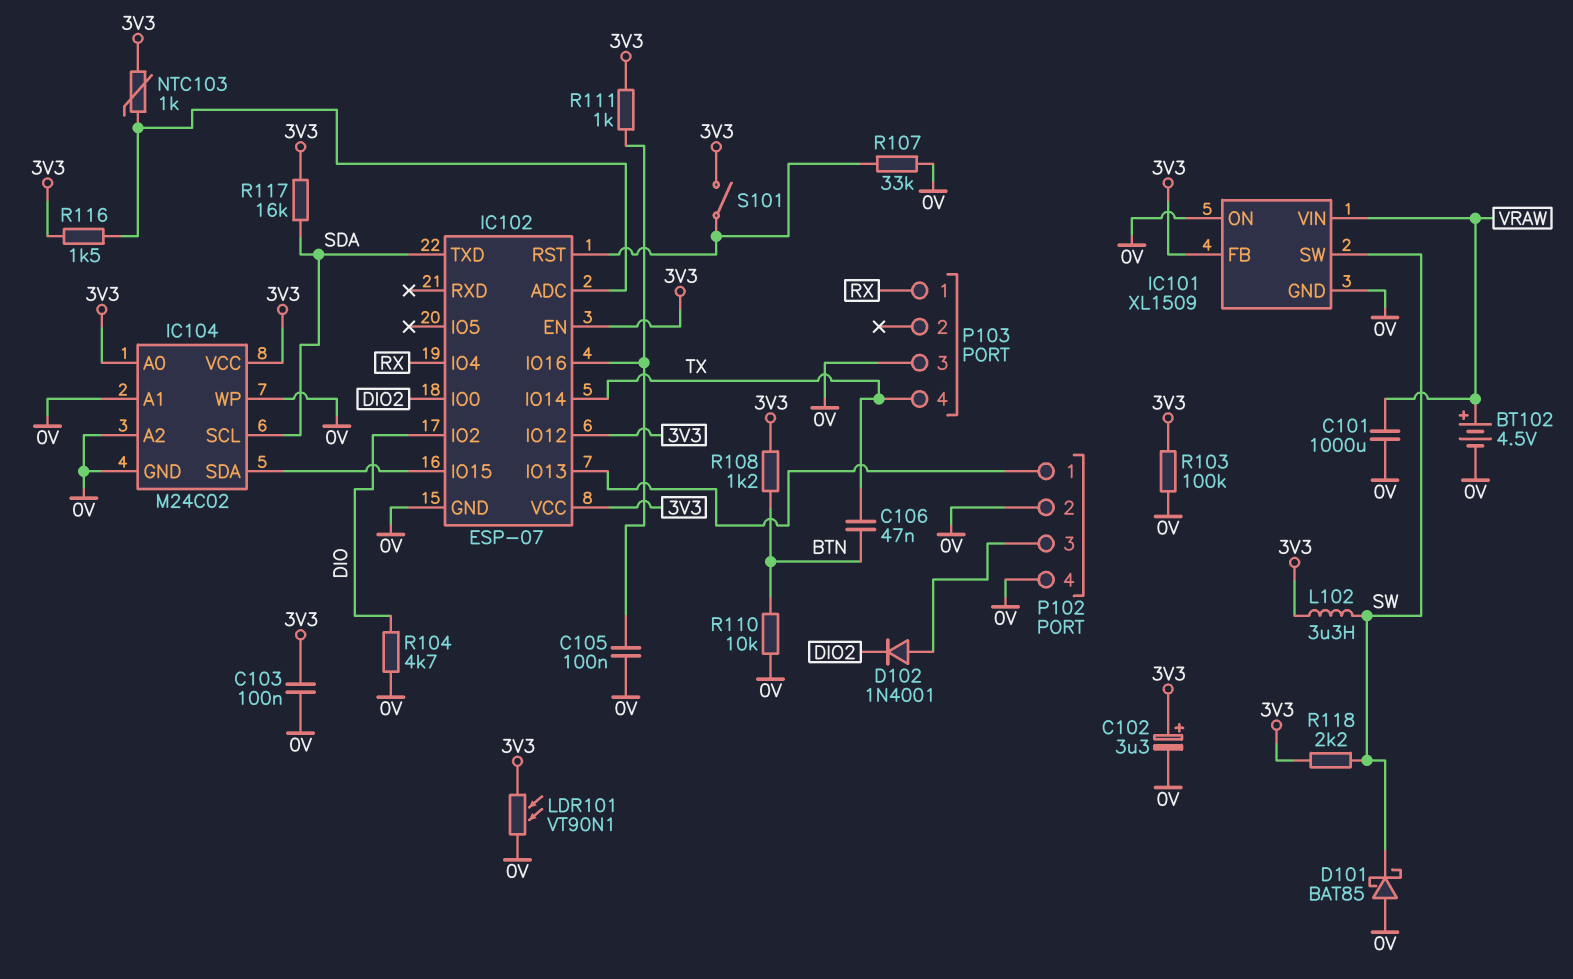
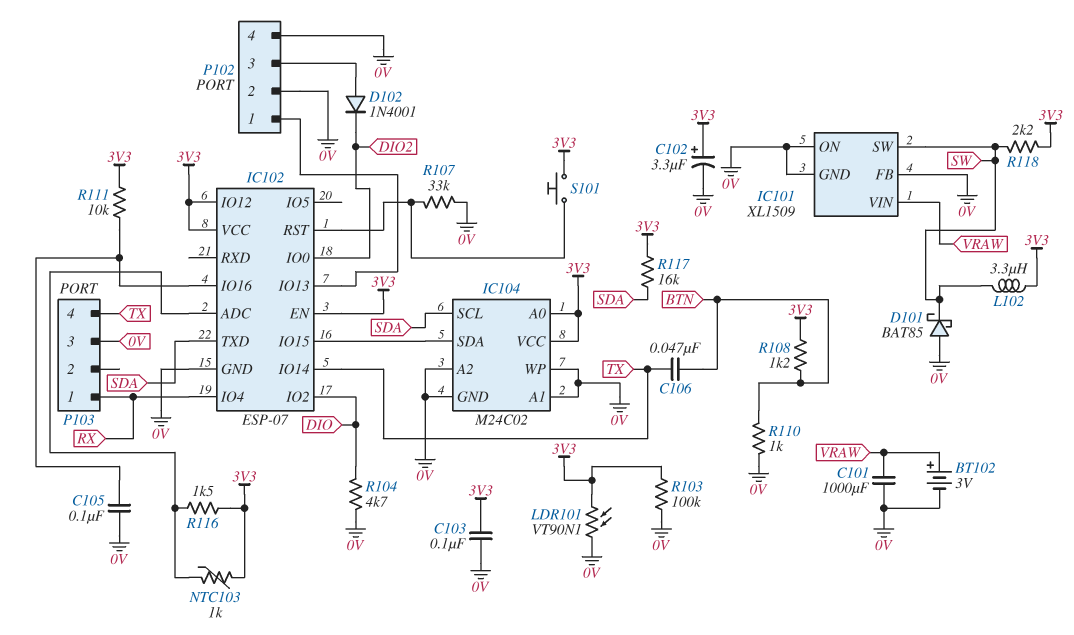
BT102: 4.5V (plus VRAW, minus 0V) -> 3V (plus VRAW, minus 0V)
IC101 pin FB: 3V3 -> 0V
R110: 10k (0V, BTN) -> 1k (0V, BTN)
R111: 1k (3V3, IC102/IO16) -> 10k (3V3, IC102/IO16)
S101: switch (3V3, IC102/RST) -> button (3V3, IC102/RST)

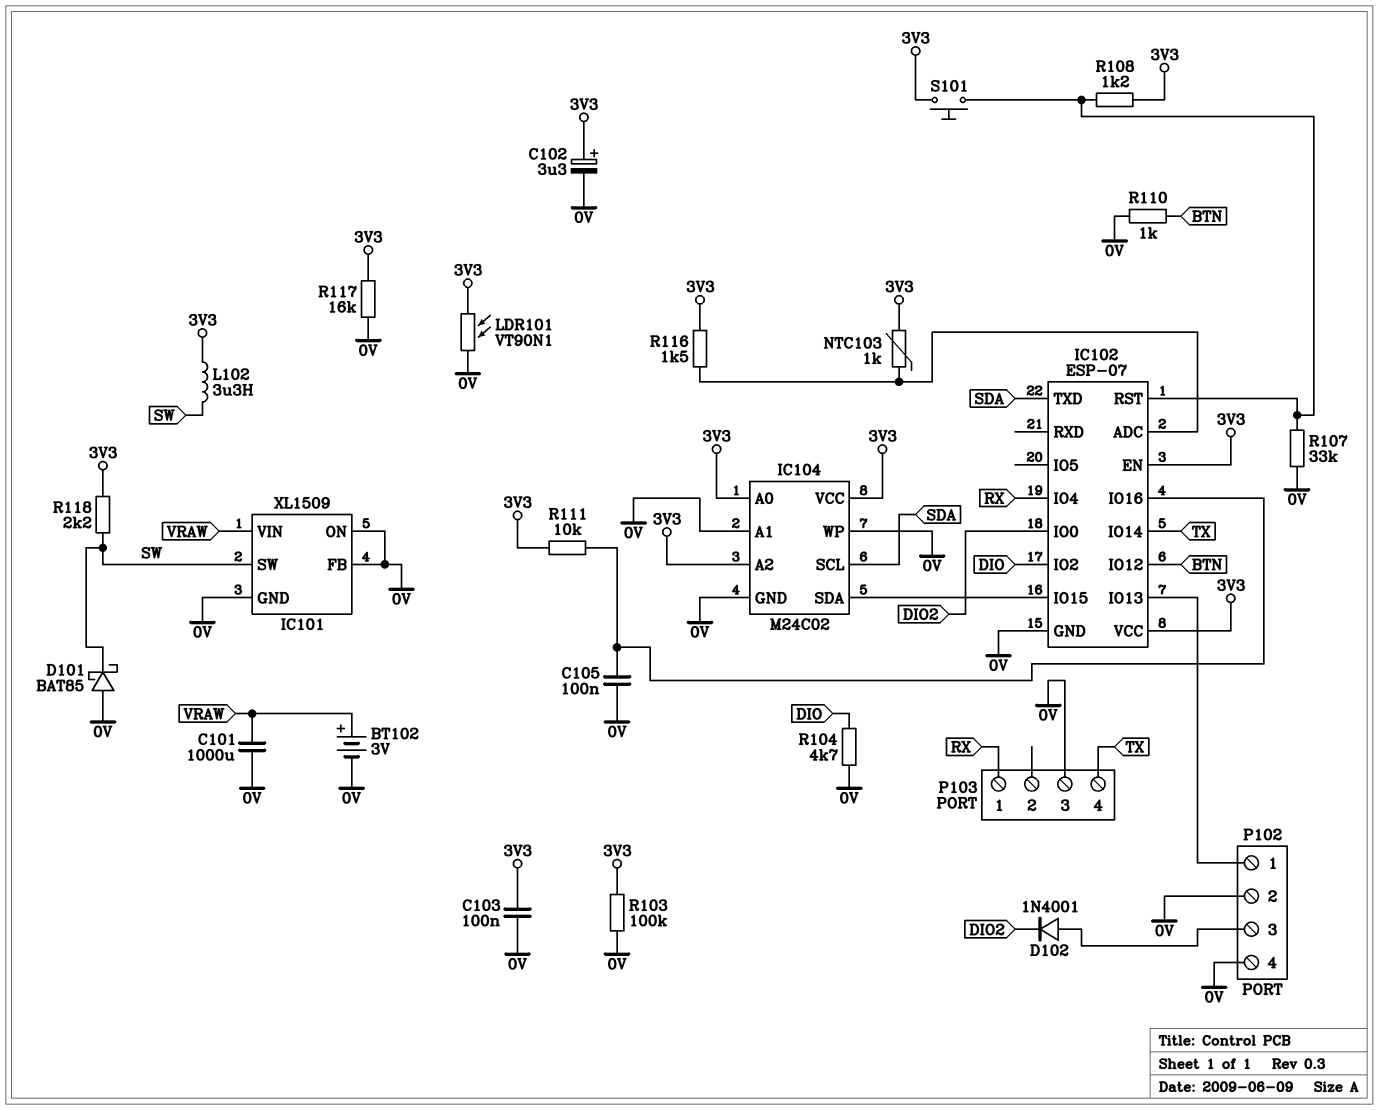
C106: 47nF (BTN, TX) -> none
IC102 pin IO12: 3V3 -> BTN
IC104 pin A2: 0V -> 3V3
R108: 1.2k (3V3, BTN) -> 1.2k (3V3, IC102/RST)
R117: 16k (3V3, SDA) -> 16k (0V, 3V3)

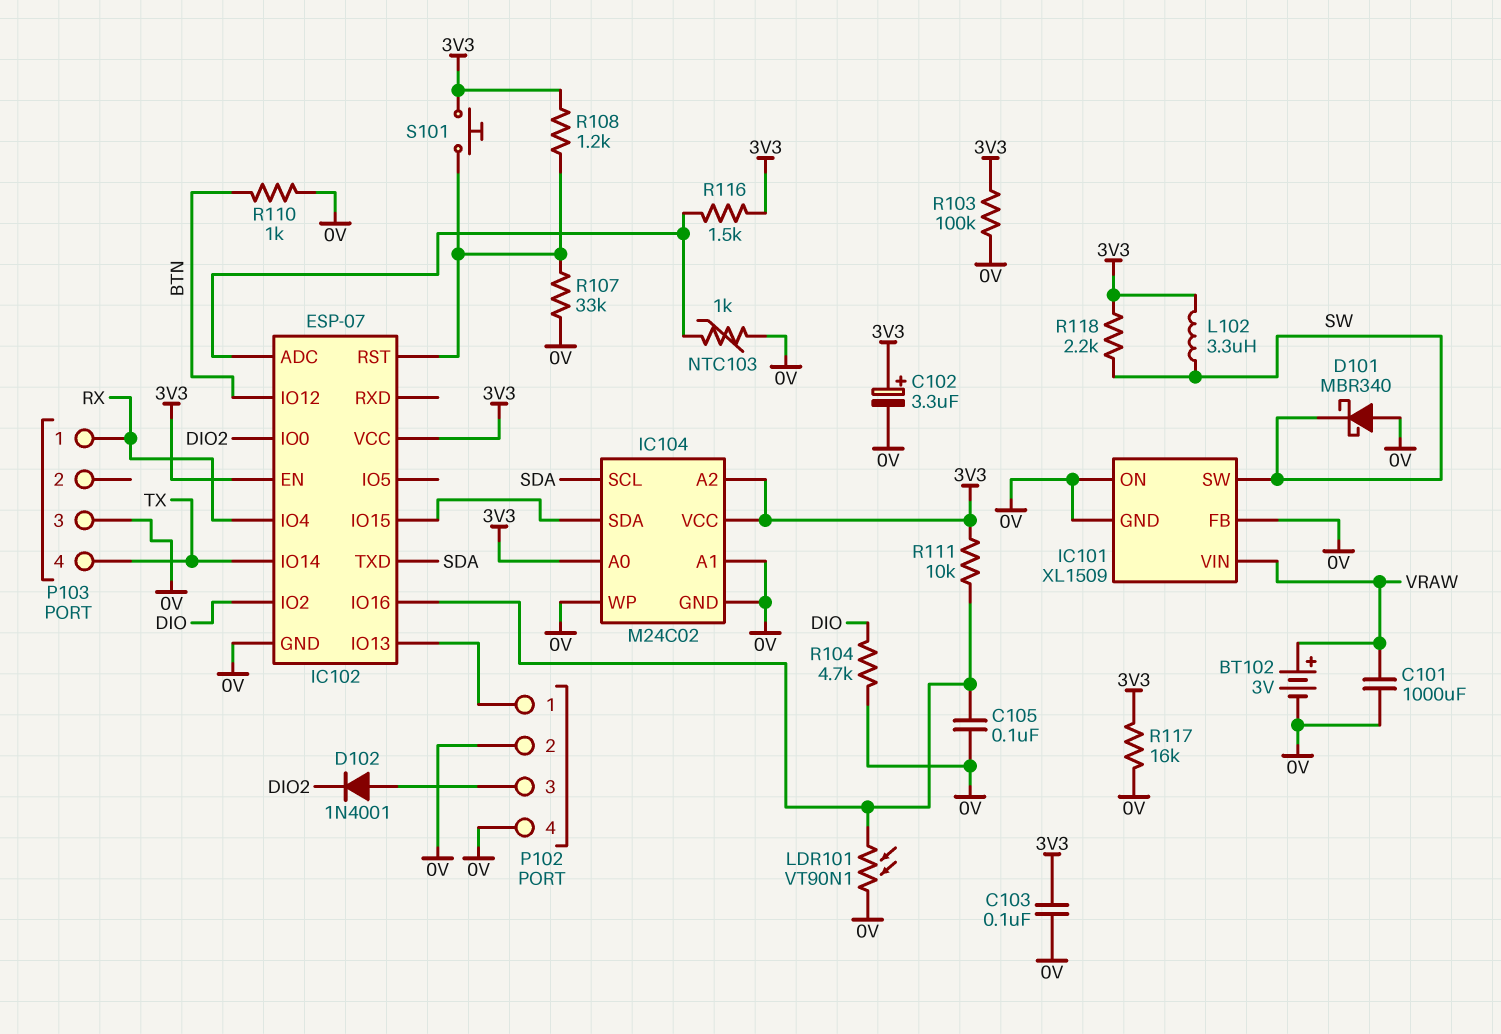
D101: schottky BAT85 (A 0V, K SW) -> schottky MBR340 (A 0V, K SW)
LDR101: VT90N1 (0V, 3V3) -> VT90N1 (0V, IC102/IO16)
NTC103: 1k (3V3, IC102/ADC) -> 1k (0V, IC102/ADC)

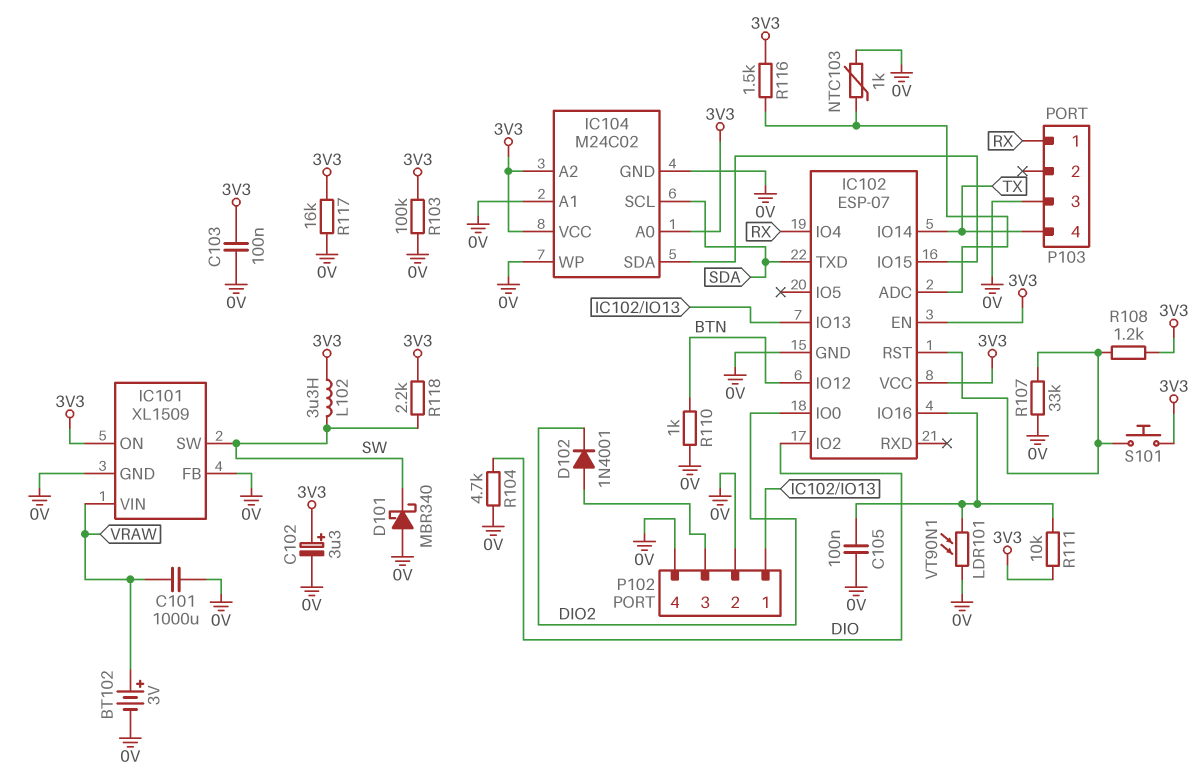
IC101 pin ON: 0V -> 3V3

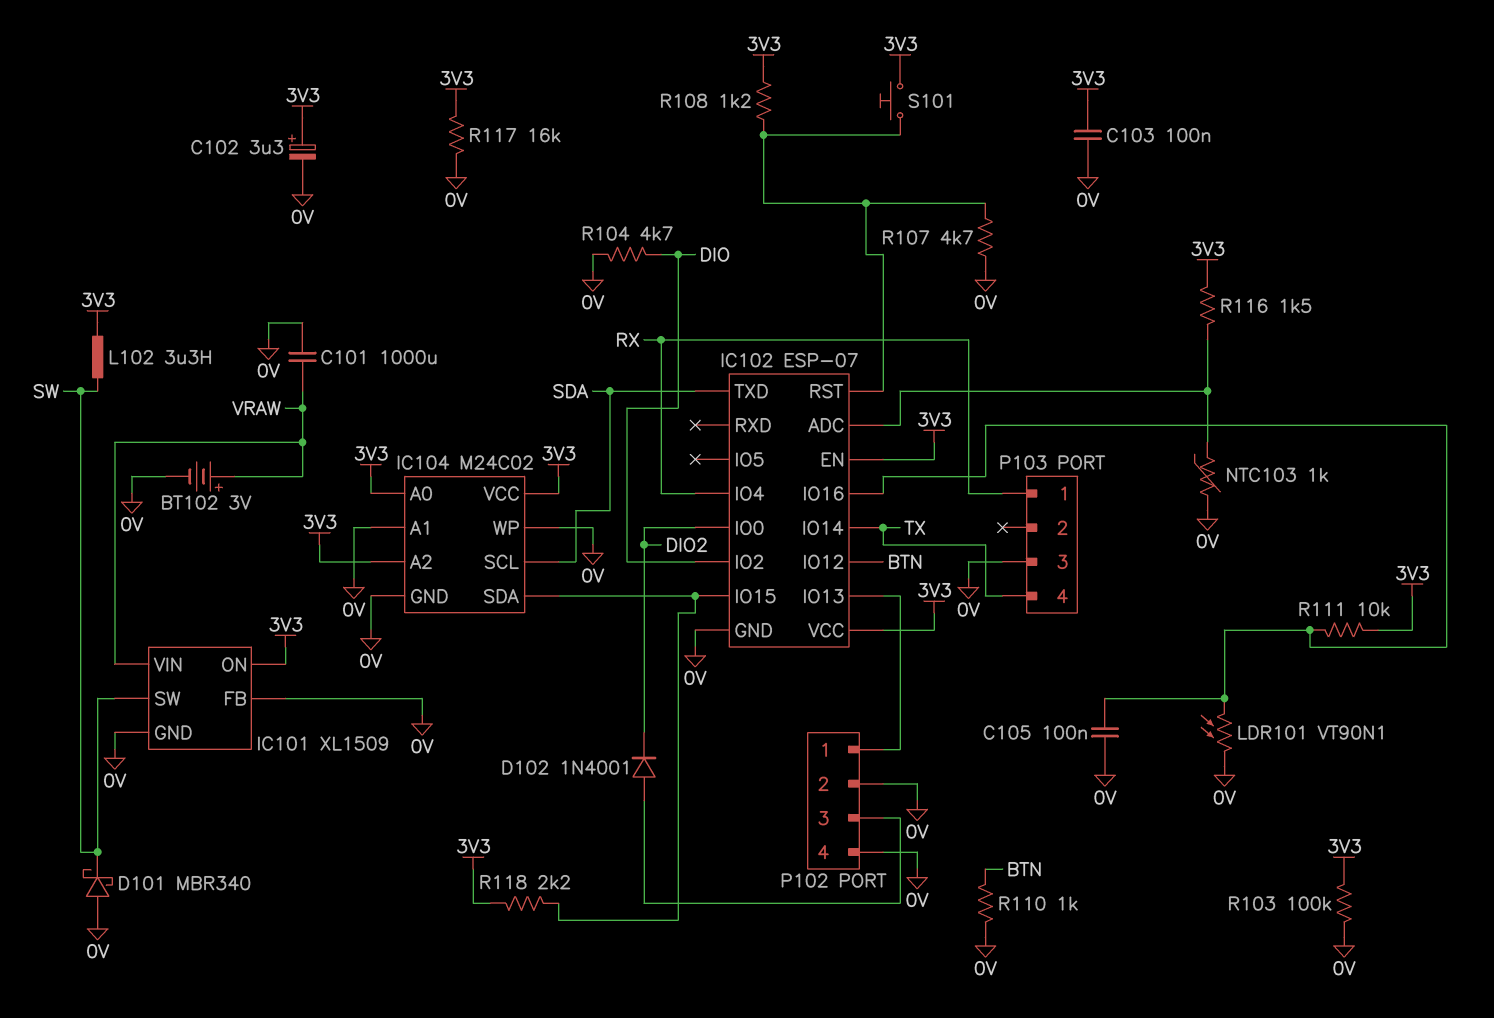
R107: 33k (0V, IC102/RST) -> 4.7k (0V, IC102/RST)
R118: 2.2k (3V3, SW) -> 2.2k (3V3, IC102/IO15)

